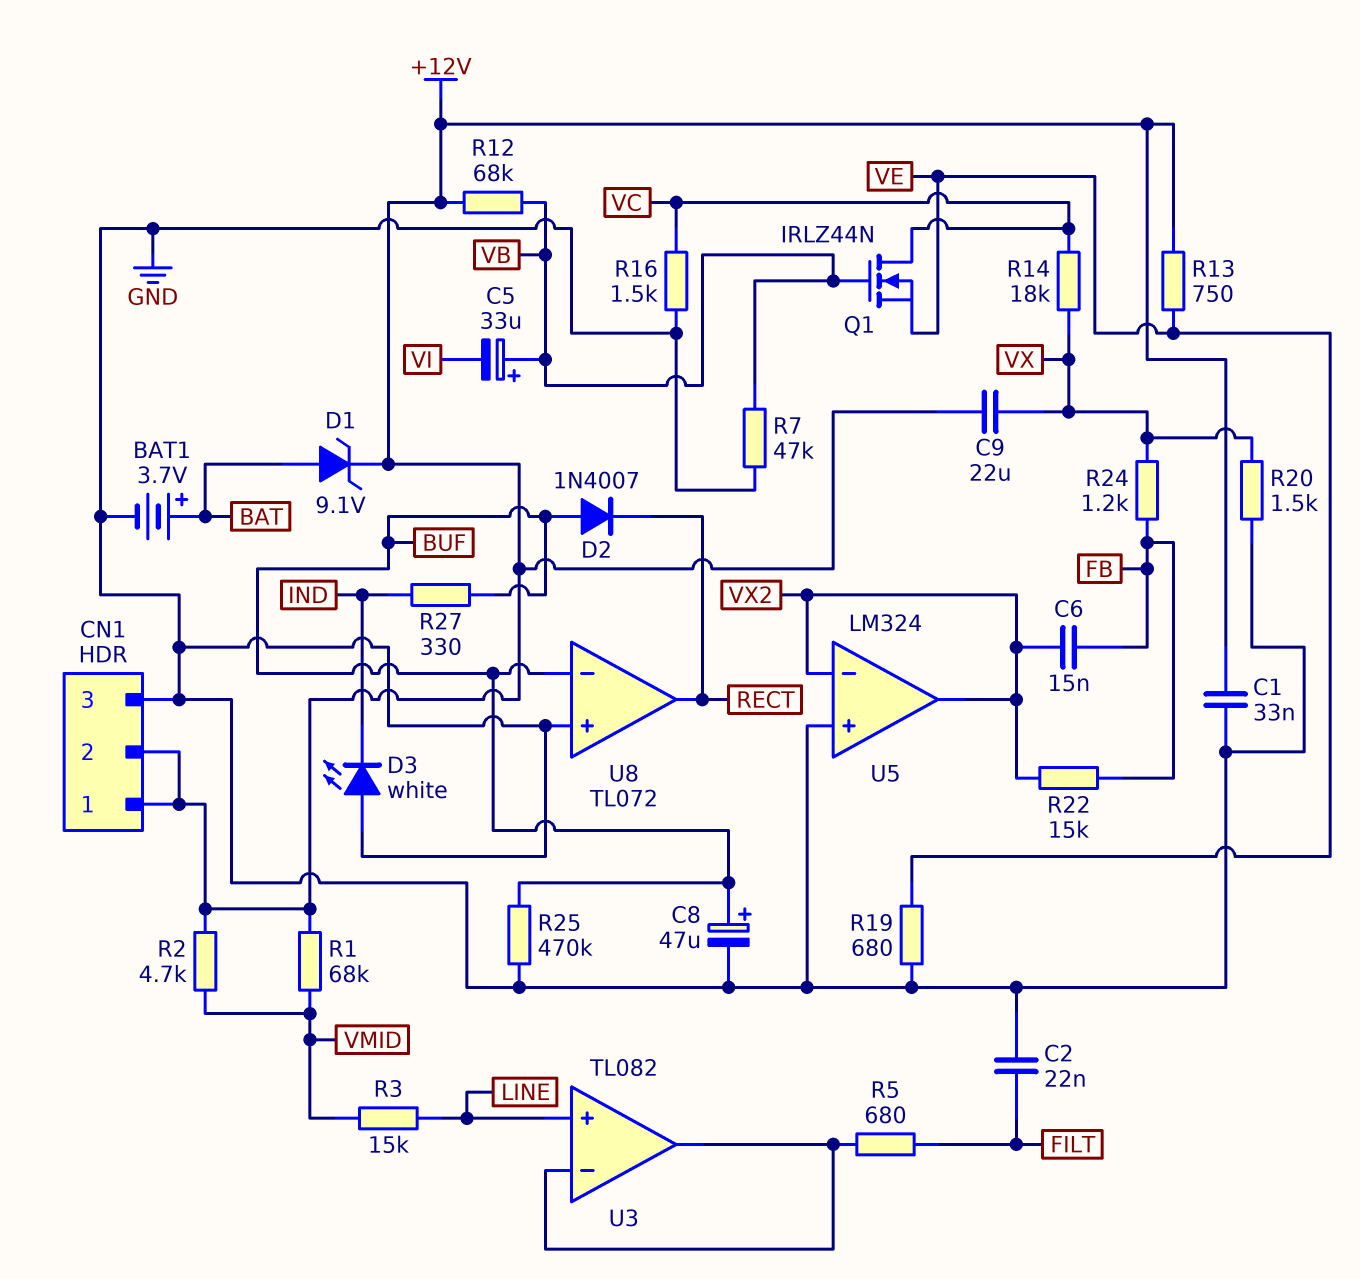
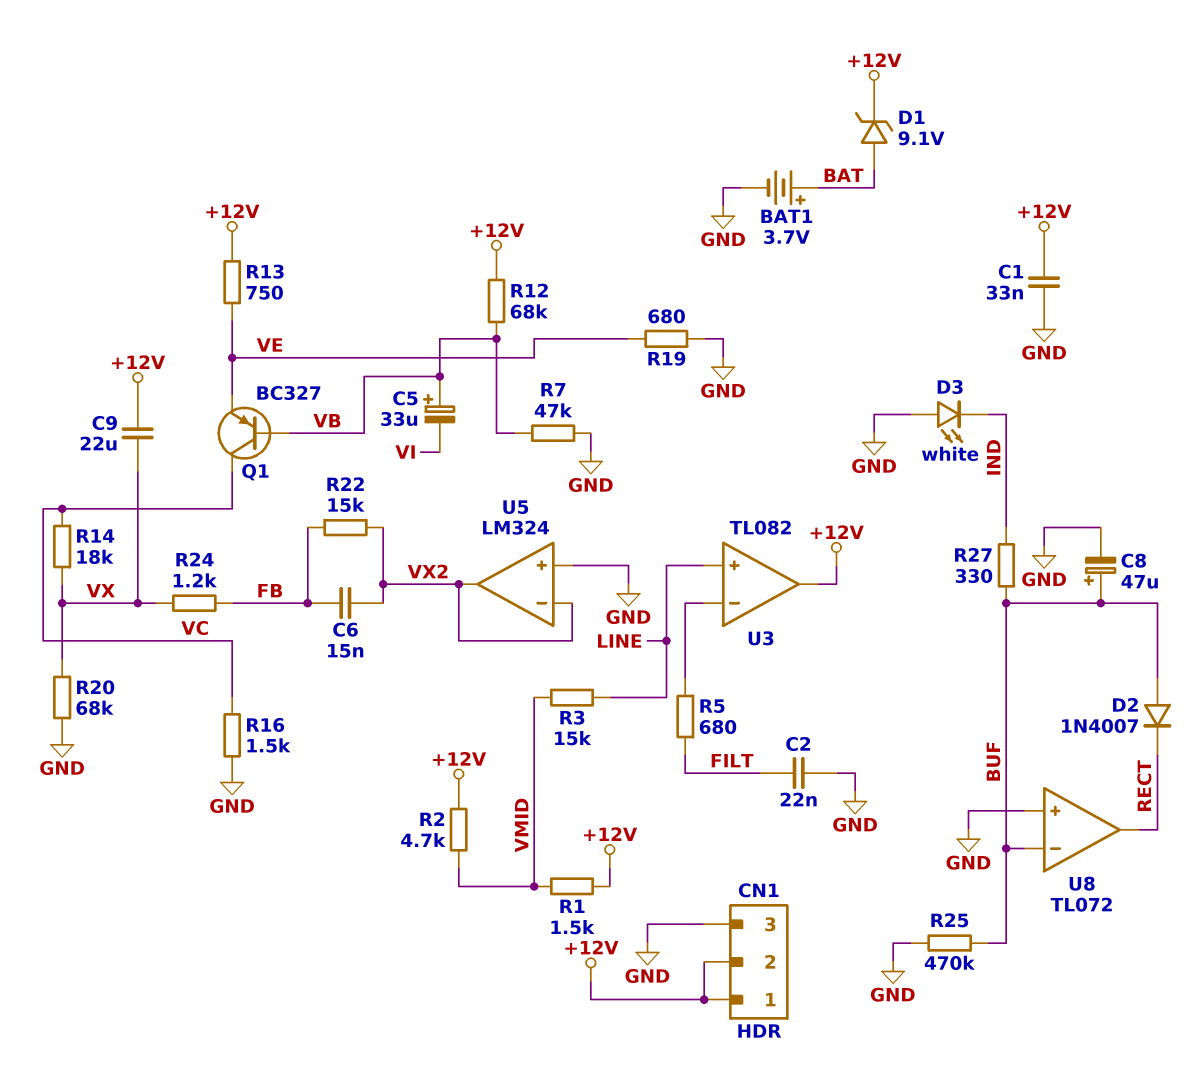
Q1: NMOS IRLZ44N (G VB, D VC, S VE) -> PNP BC327 (B VB, C VC, E VE)
R1: 68k (+12V, VMID) -> 1.5k (+12V, VMID)
R20: 1.5k (GND, VX) -> 68k (GND, VX)
U3 pin out: U3/in- -> +12V

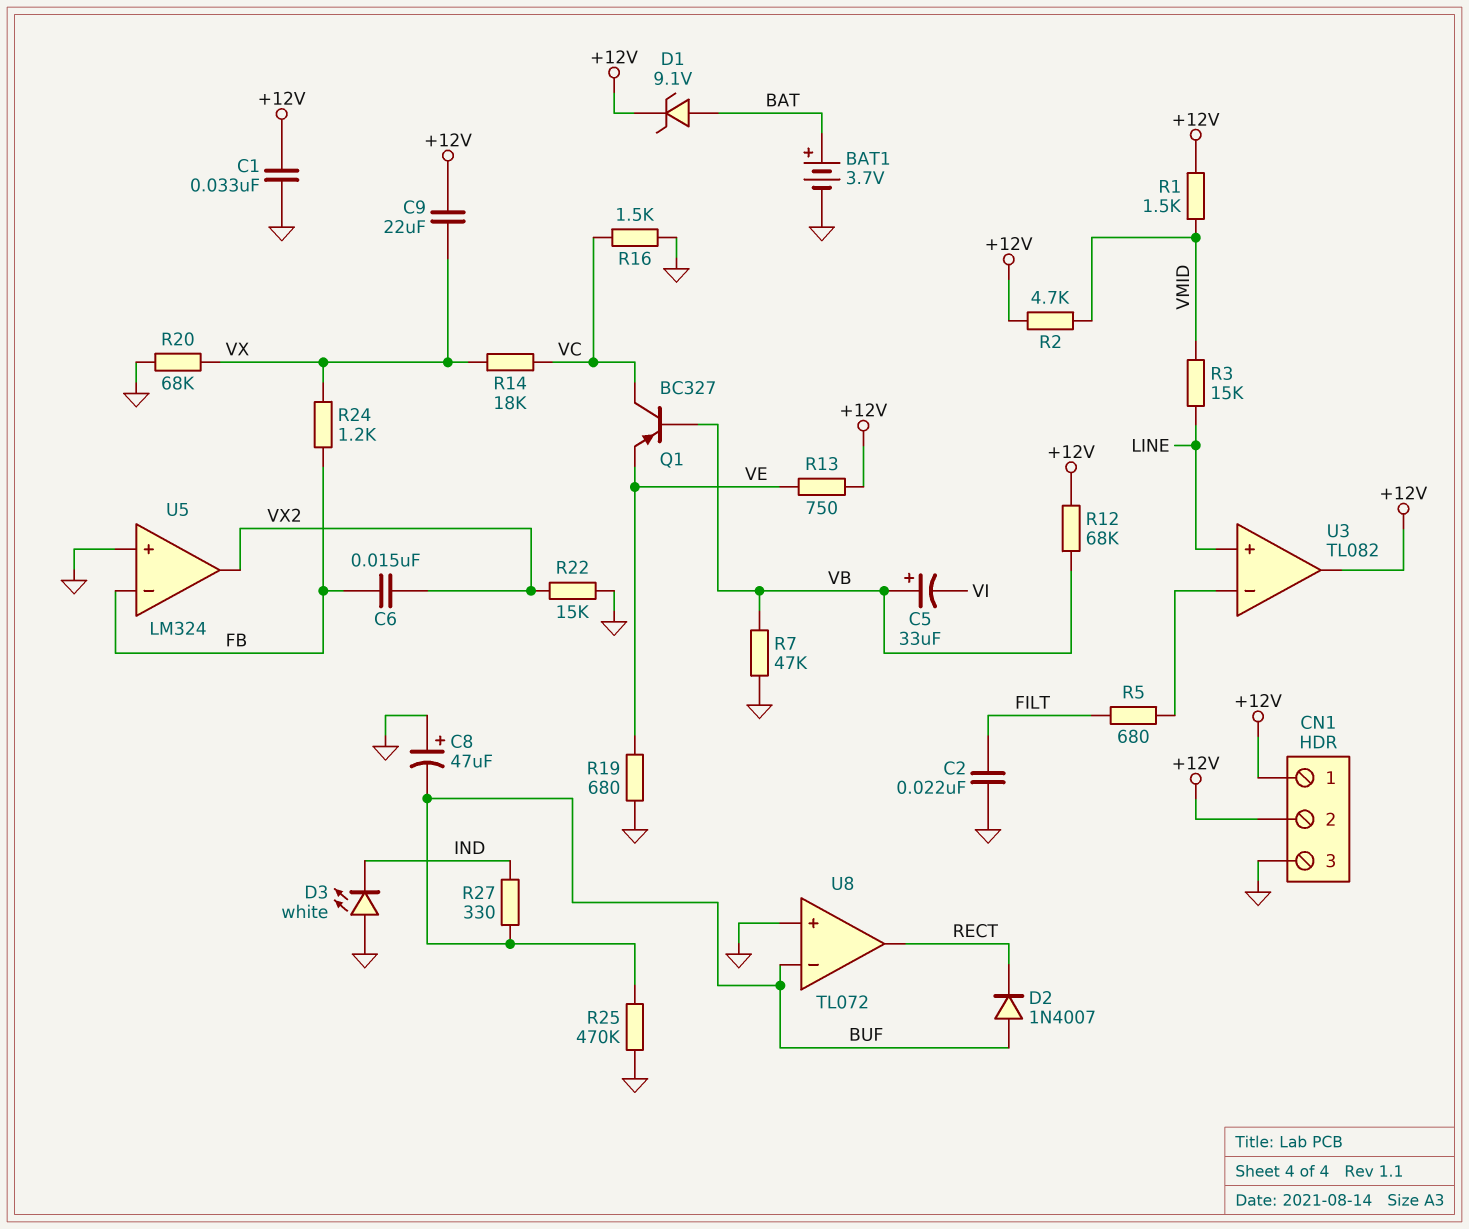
C8: 47uF (plus BUF, minus GND) -> 47uF (plus GND, minus BUF)
R22: 15k (FB, VX2) -> 15k (GND, VX2)
U5 pin in-: VX2 -> FB

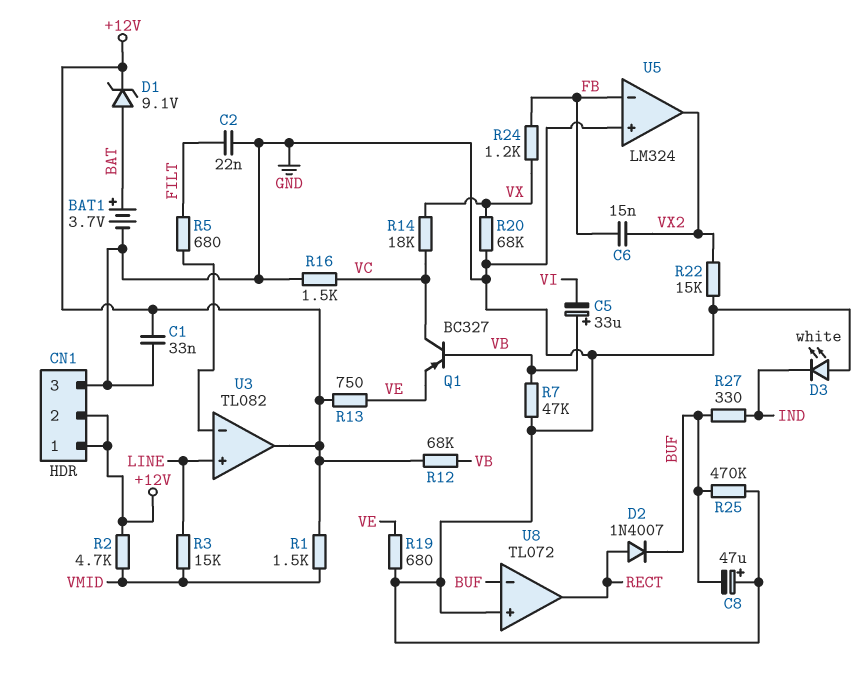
C9: 22uF (+12V, VX) -> none
D2: diode 1N4007 (A BUF, K RECT) -> diode 1N4007 (A RECT, K BUF)

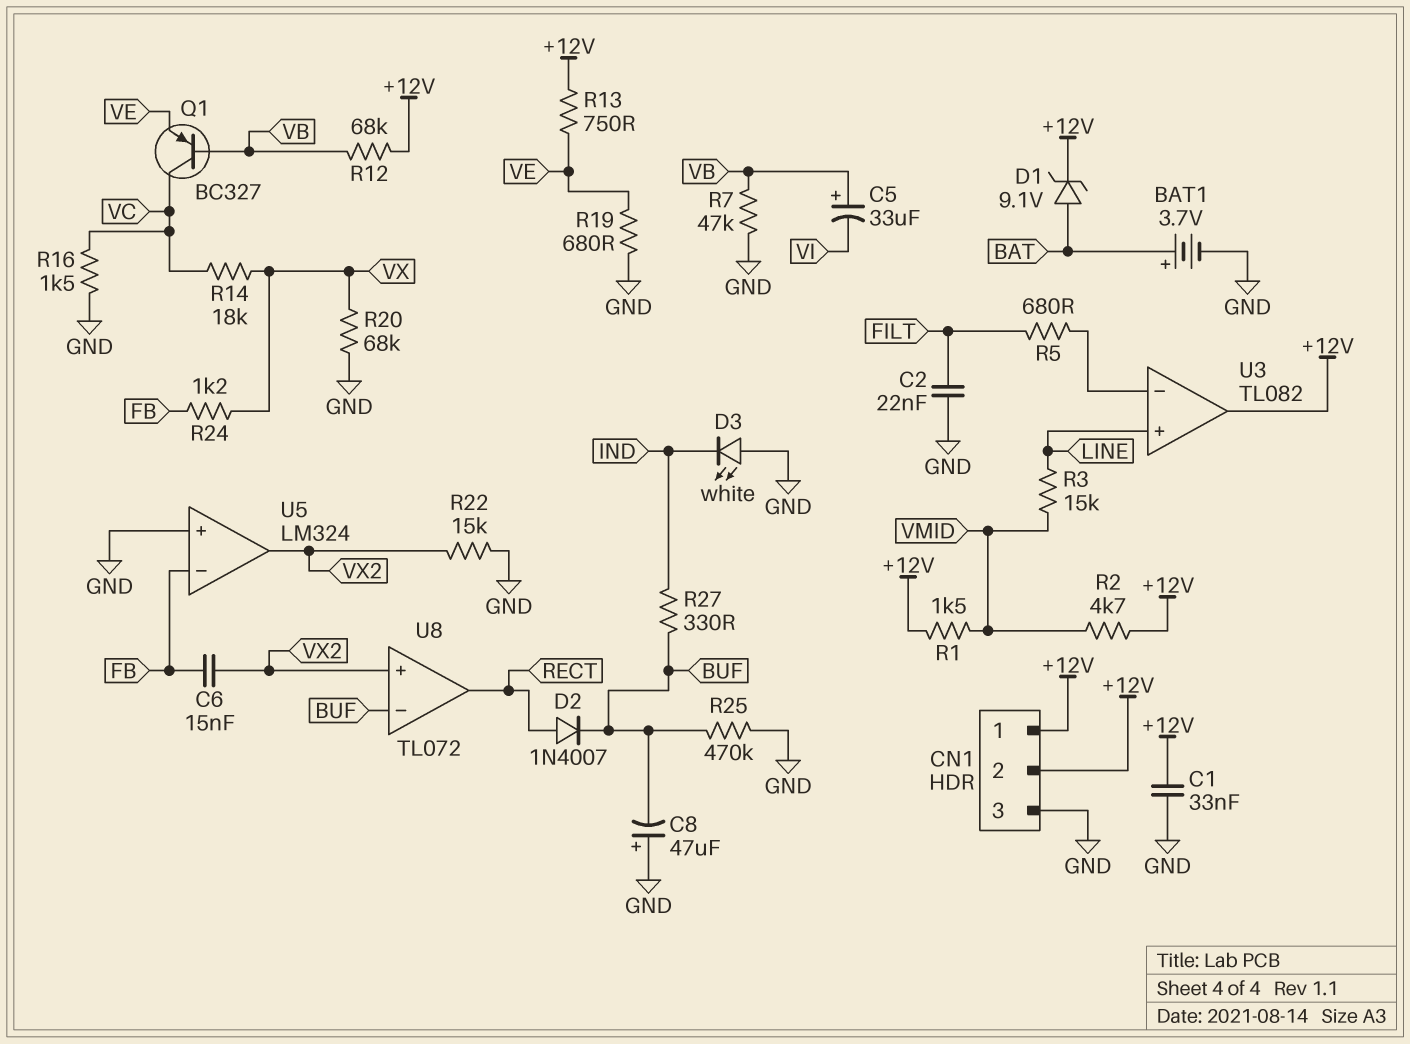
U8 pin in+: GND -> VX2

